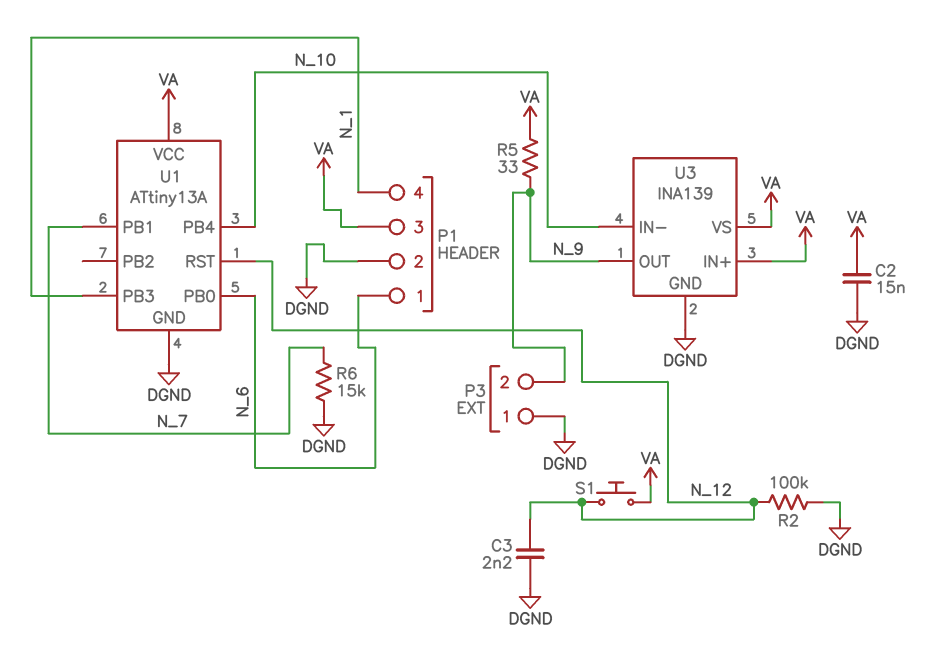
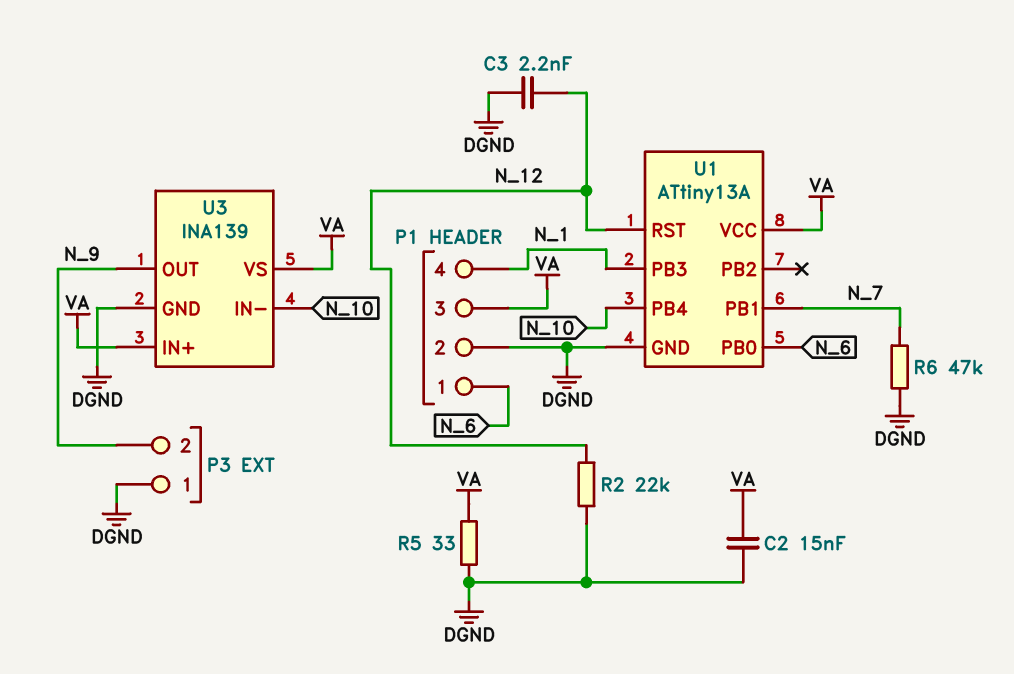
R2: 100k (DGND, N_12) -> 22k (DGND, N_12)
R5: 33 (N_9, VA) -> 33 (DGND, VA)
R6: 15k (DGND, N_7) -> 47k (DGND, N_7)
S1: button (N_12, VA) -> none

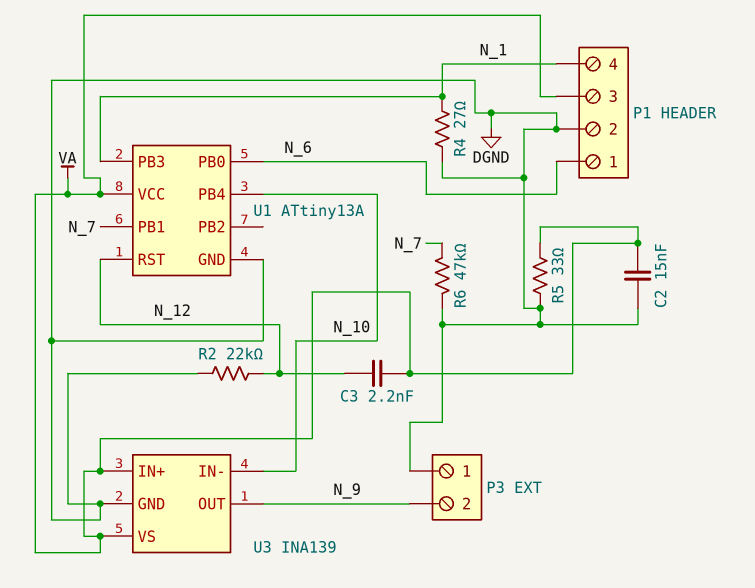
C3: 2.2nF (DGND, N_12) -> 2.2nF (N_12, VA)
R4: none -> 27 (DGND, N_1)

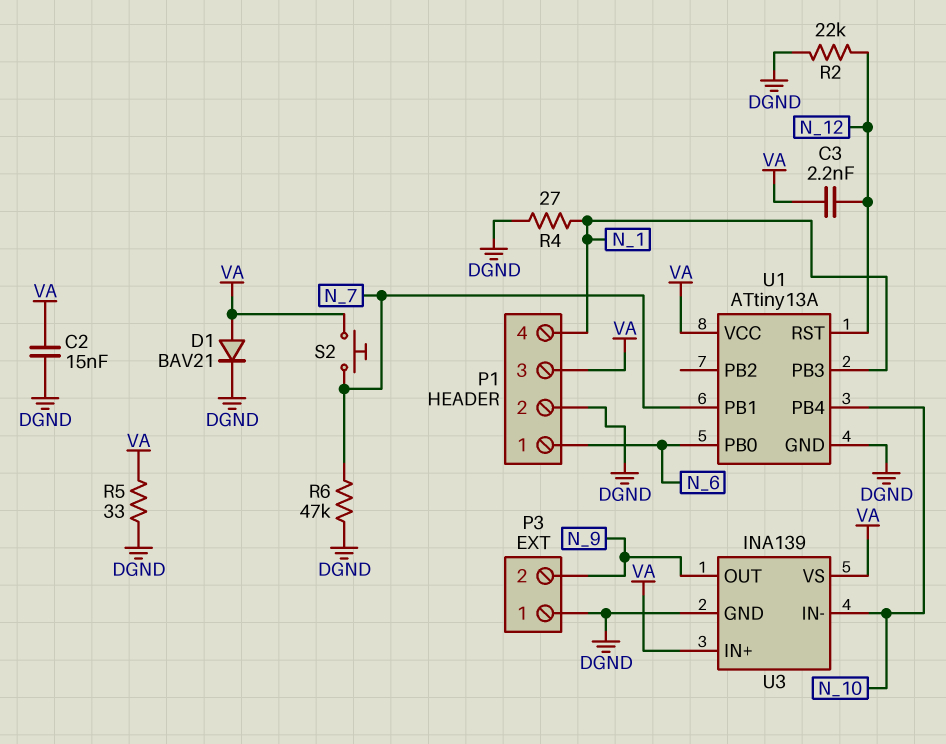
D1: none -> diode BAV21 (A VA, K DGND)
S2: none -> button (N_7, VA)

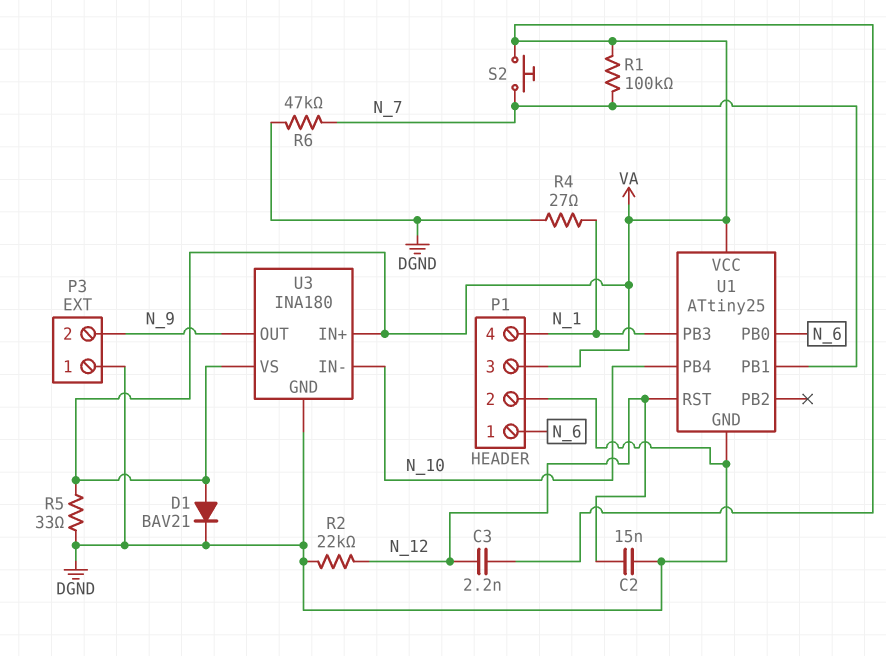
C2: 15nF (DGND, VA) -> 15nF (DGND, N_12)
R1: none -> 100k (N_7, VA)
U1: ATtiny13A -> ATtiny25
U3: INA139 -> INA180

